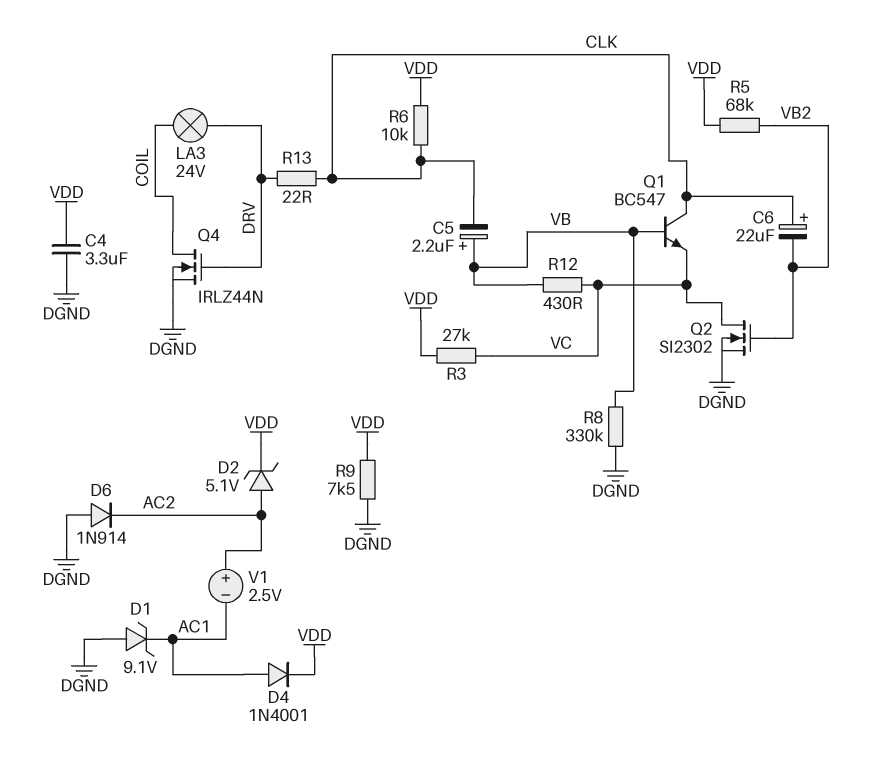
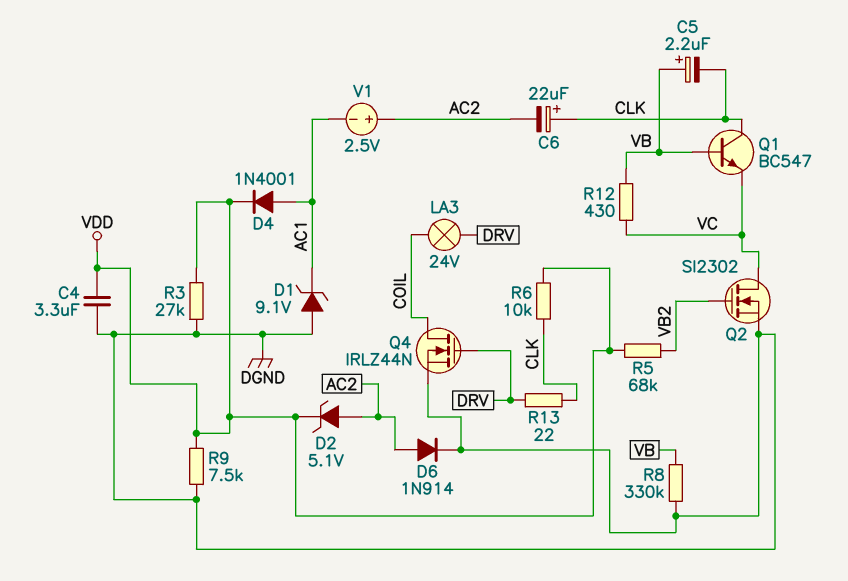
C6: 22uF (plus CLK, minus VB2) -> 22uF (plus CLK, minus AC2)
D6: diode 1N914 (A DGND, K AC2) -> diode 1N914 (A AC2, K DGND)
R3: 27k (VC, VDD) -> 27k (DGND, VDD)

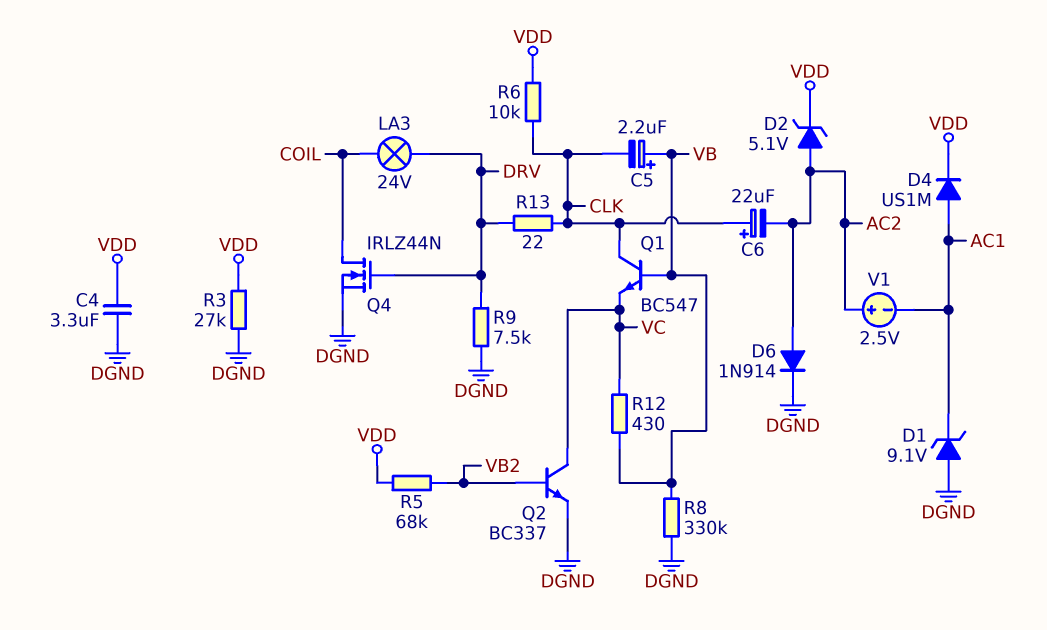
D4: diode 1N4001 (A AC1, K VDD) -> diode US1M (A AC1, K VDD)
Q2: NMOS SI2302 (G VB2, D VC, S DGND) -> NPN BC337 (B VB2, C VC, E DGND)
R9: 7.5k (DGND, VDD) -> 7.5k (DGND, DRV)

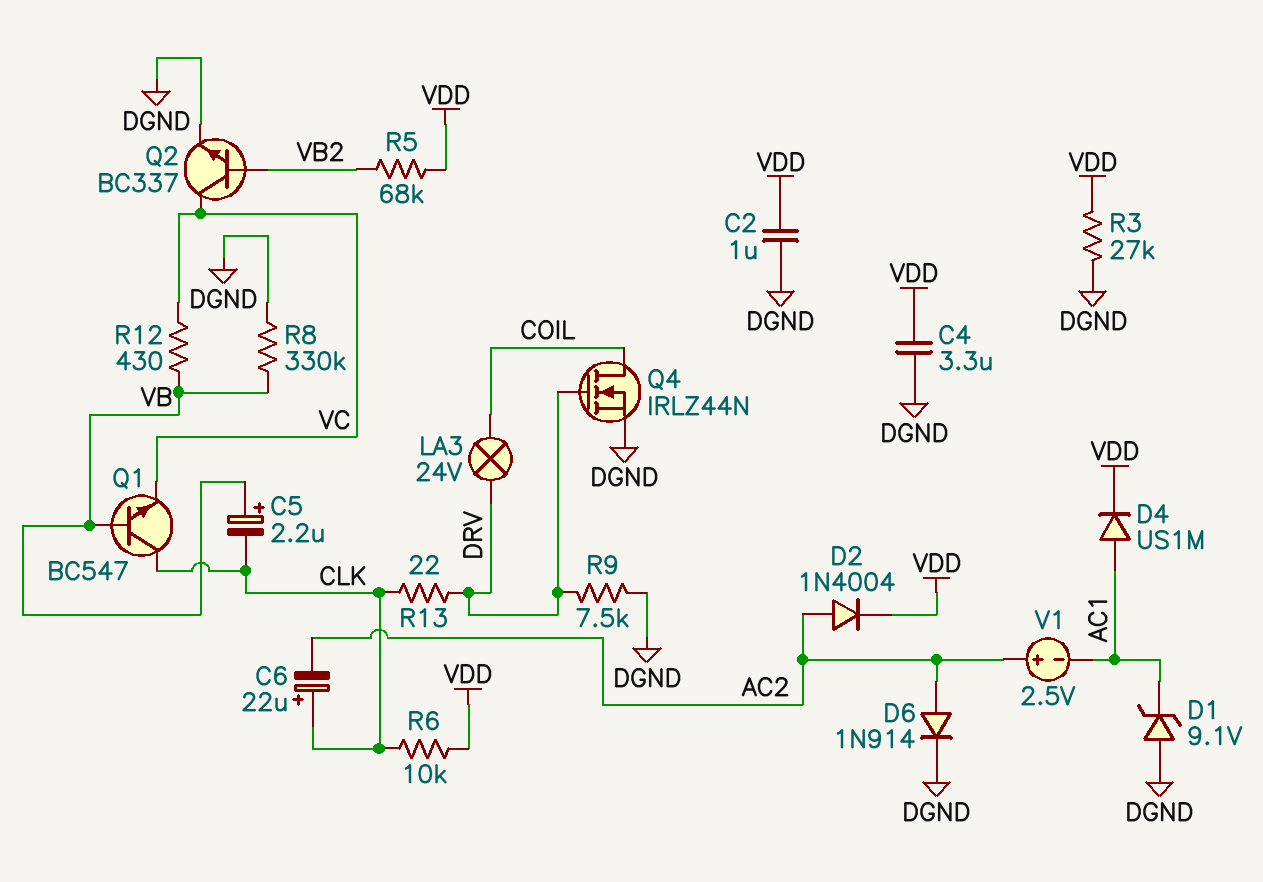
C2: none -> 1uF (DGND, VDD)
D2: zener 5.1V (A AC2, K VDD) -> diode 1N4004 (A AC2, K VDD)

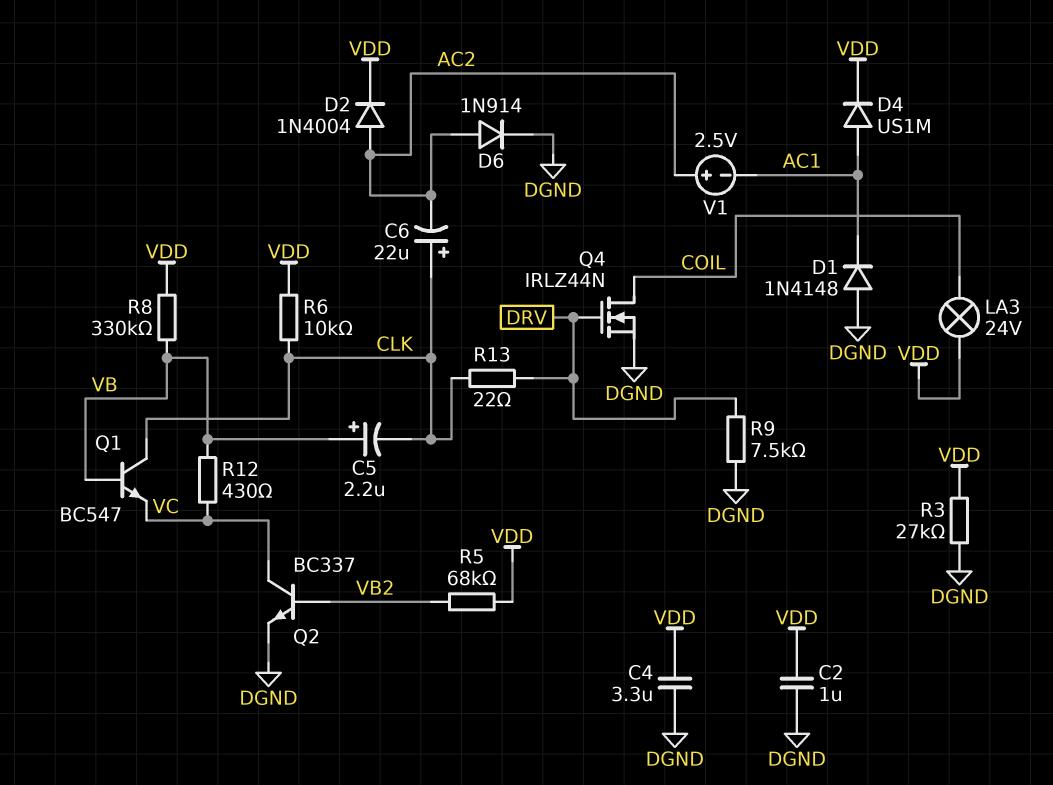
D1: zener 9.1V (A DGND, K AC1) -> diode 1N4148 (A DGND, K AC1)
LA3: lamp 24V (COIL, DRV) -> lamp 24V (COIL, VDD)
R8: 330k (DGND, VB) -> 330k (VB, VDD)

